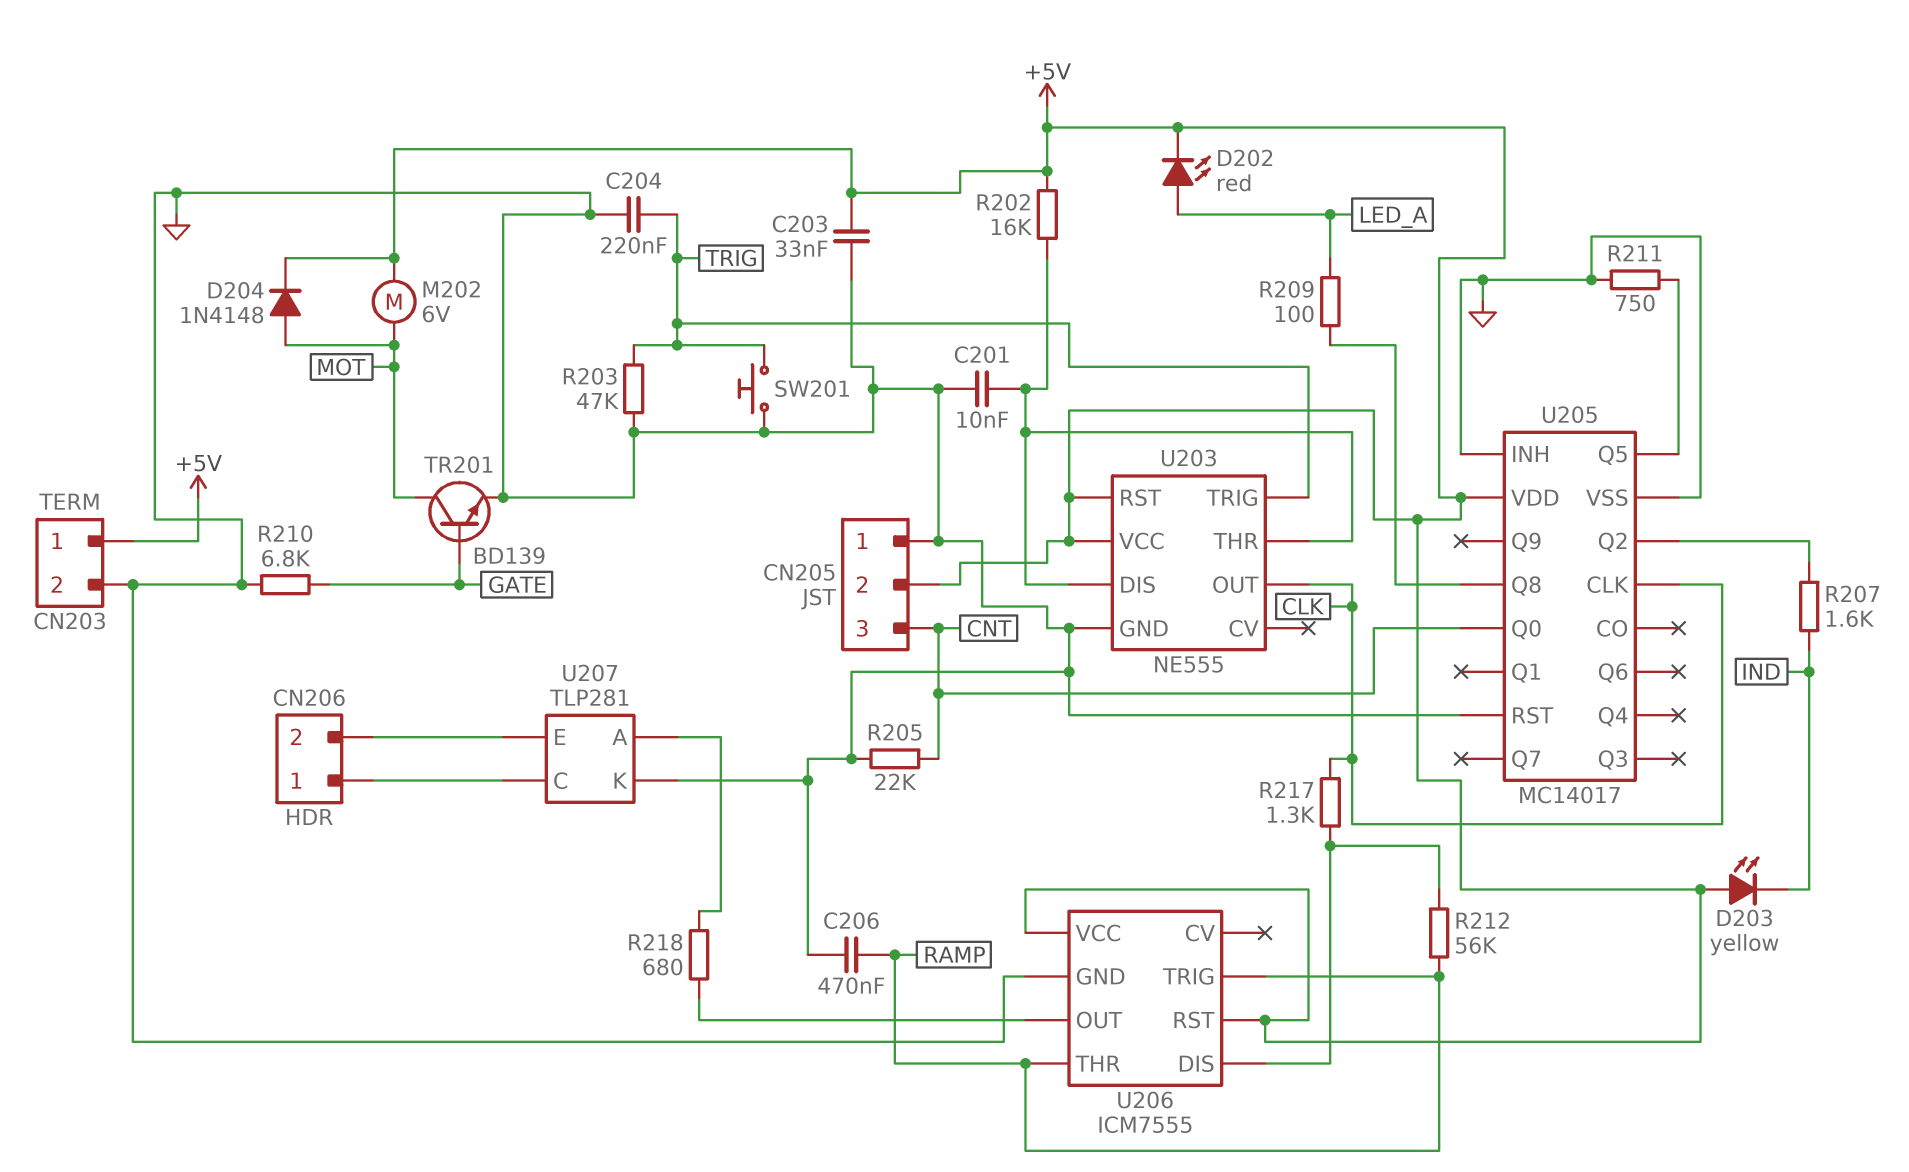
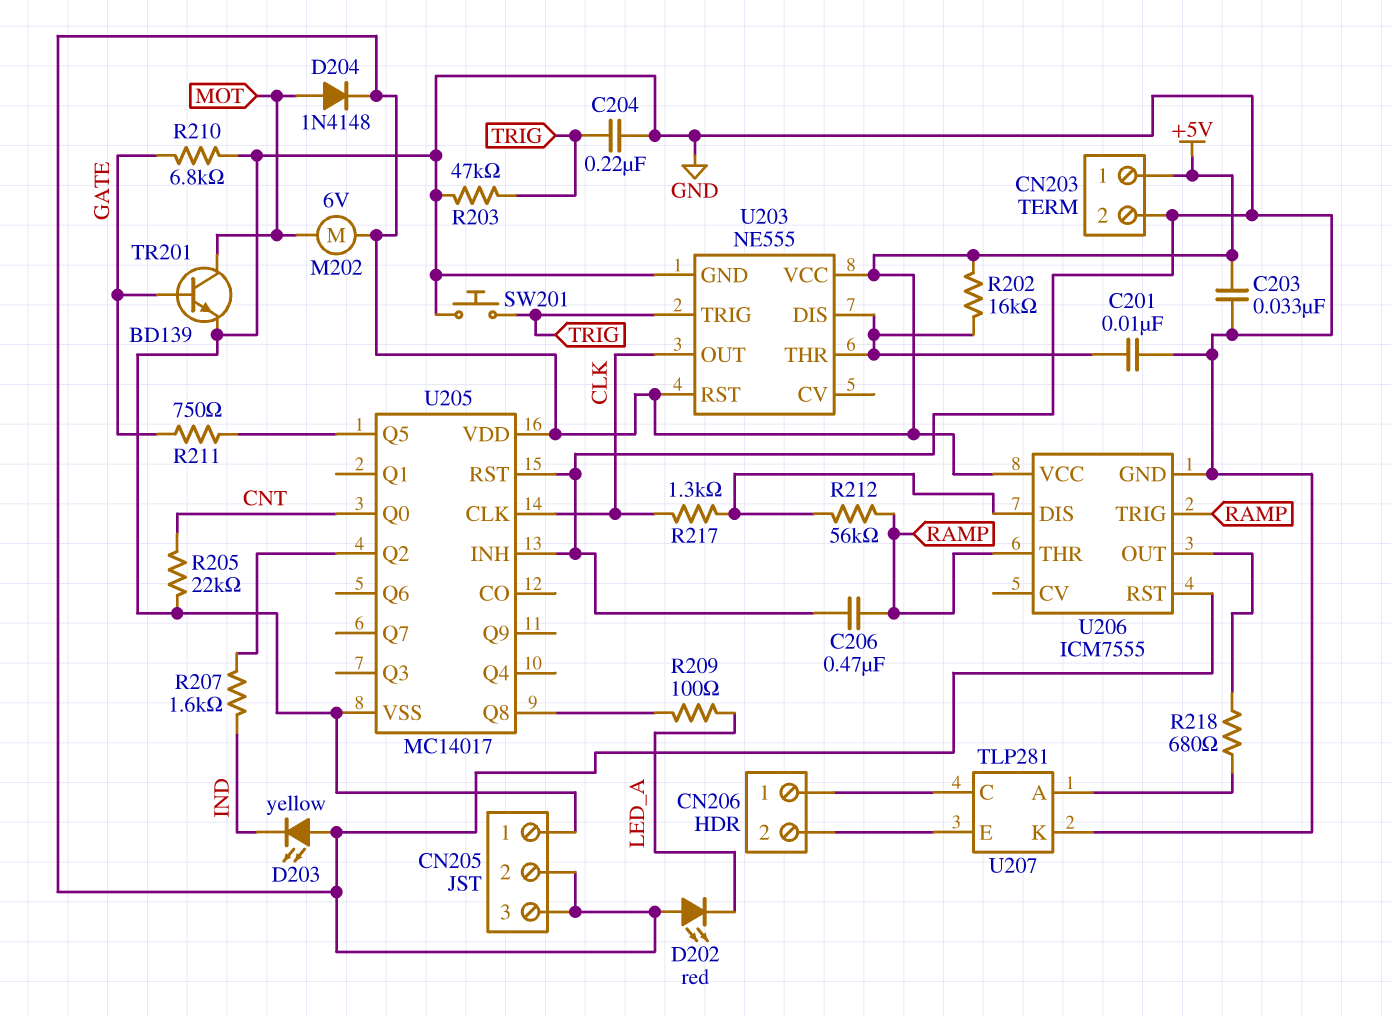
CN205 pin 3: CNT -> +5V
D202: LED red (A LED_A, K +5V) -> LED red (A +5V, K LED_A)
R211: 750 (GND, U205/Q5) -> 750 (GATE, U205/Q5)

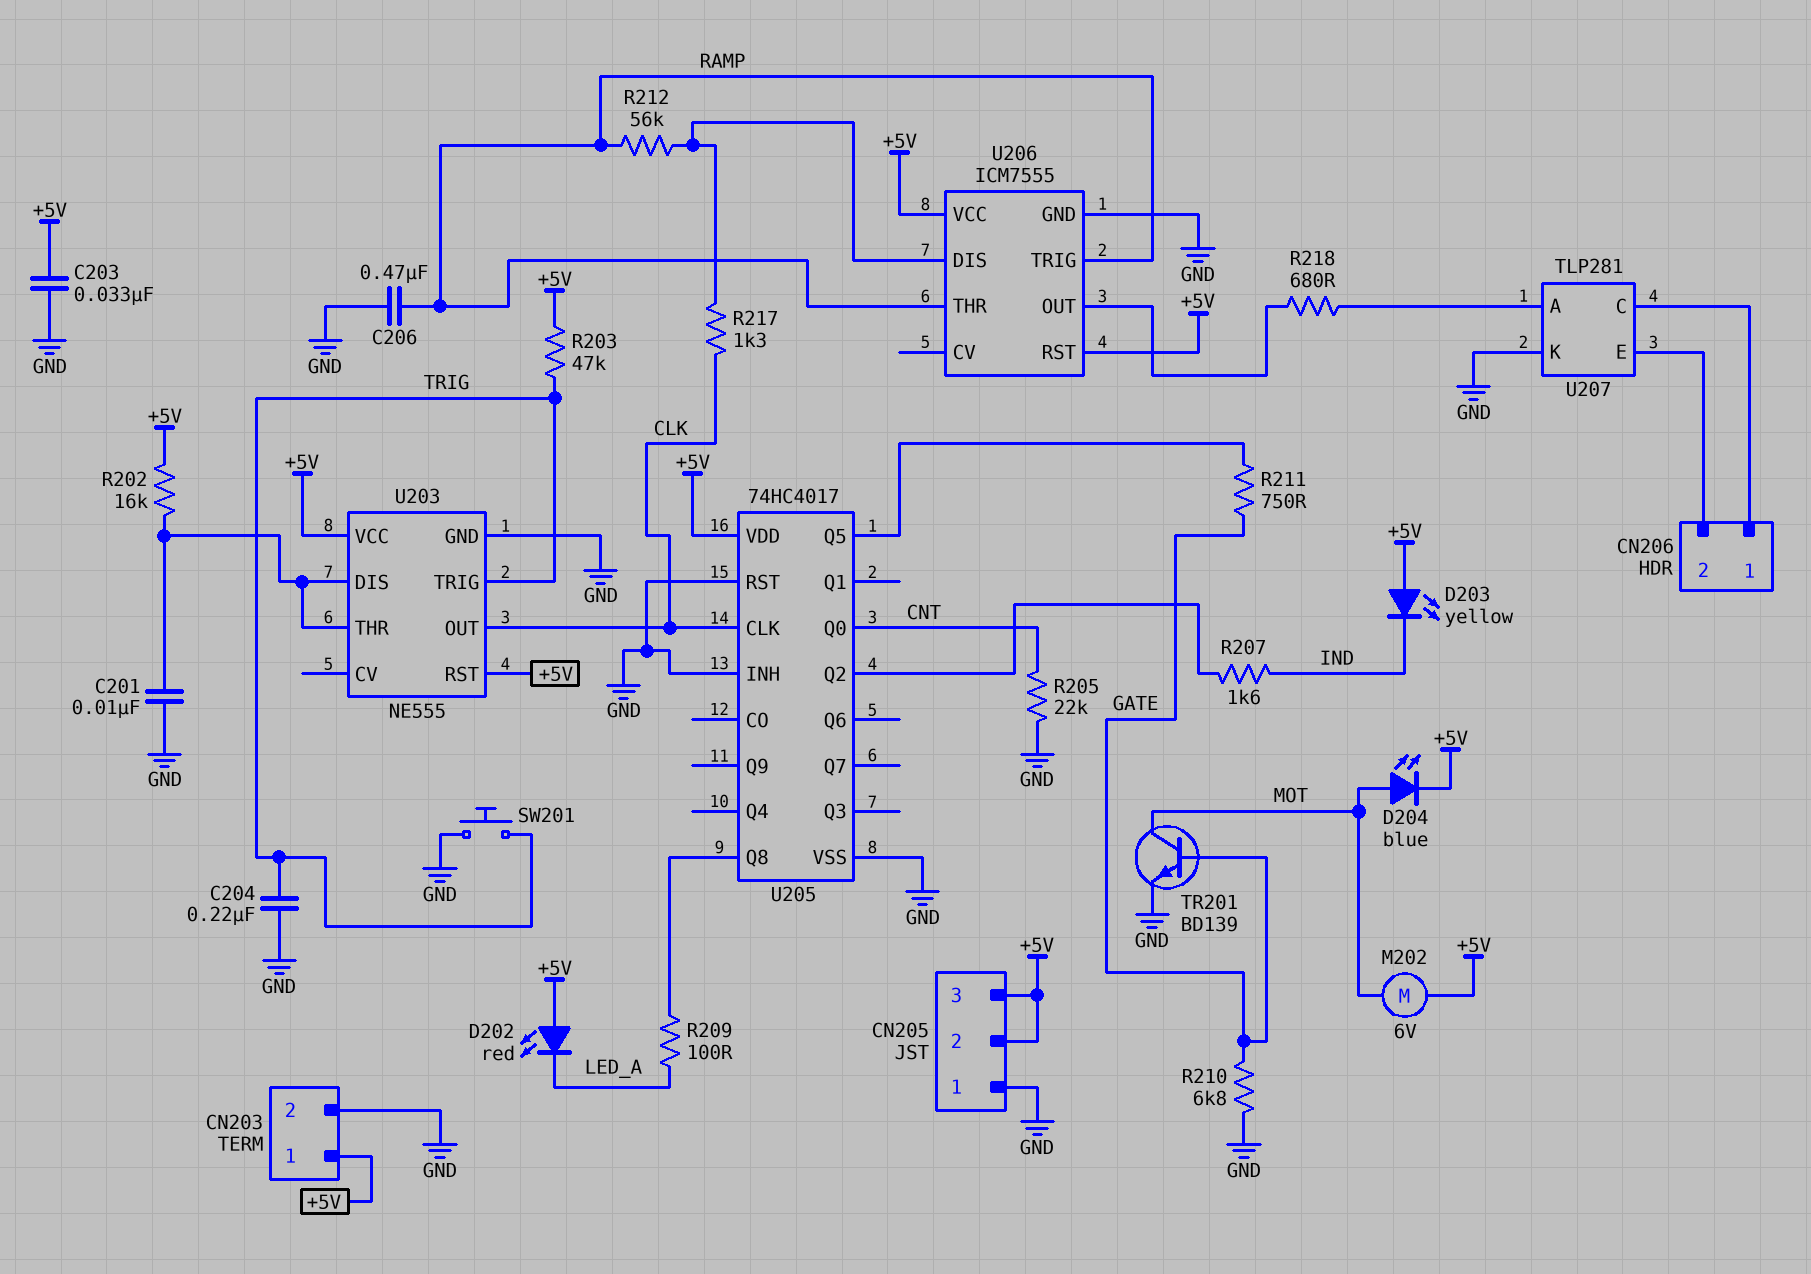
D204: diode 1N4148 (A MOT, K +5V) -> LED blue (A MOT, K +5V)
R203: 47k (GND, TRIG) -> 47k (+5V, TRIG)
U205: MC14017 -> 74HC4017

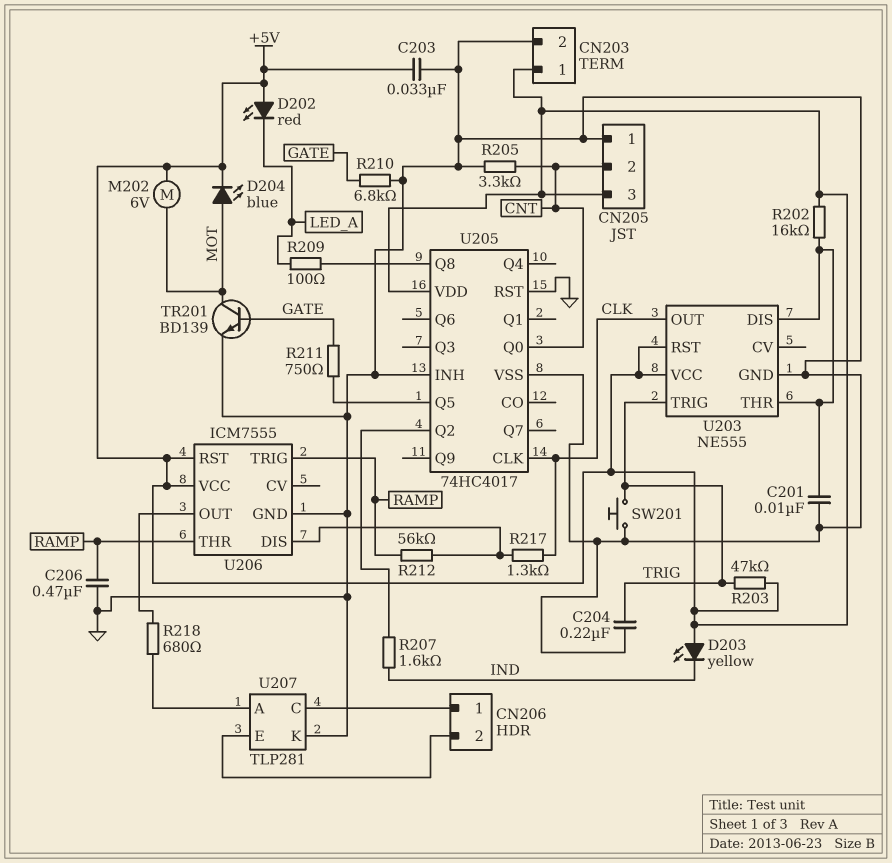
CN205 pin 2: +5V -> CNT
R205: 22k (CNT, GND) -> 3.3k (CNT, GND)

